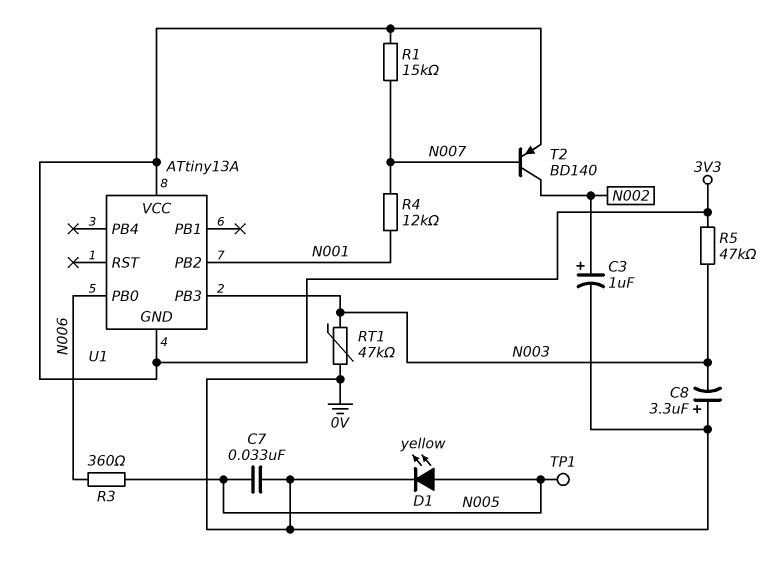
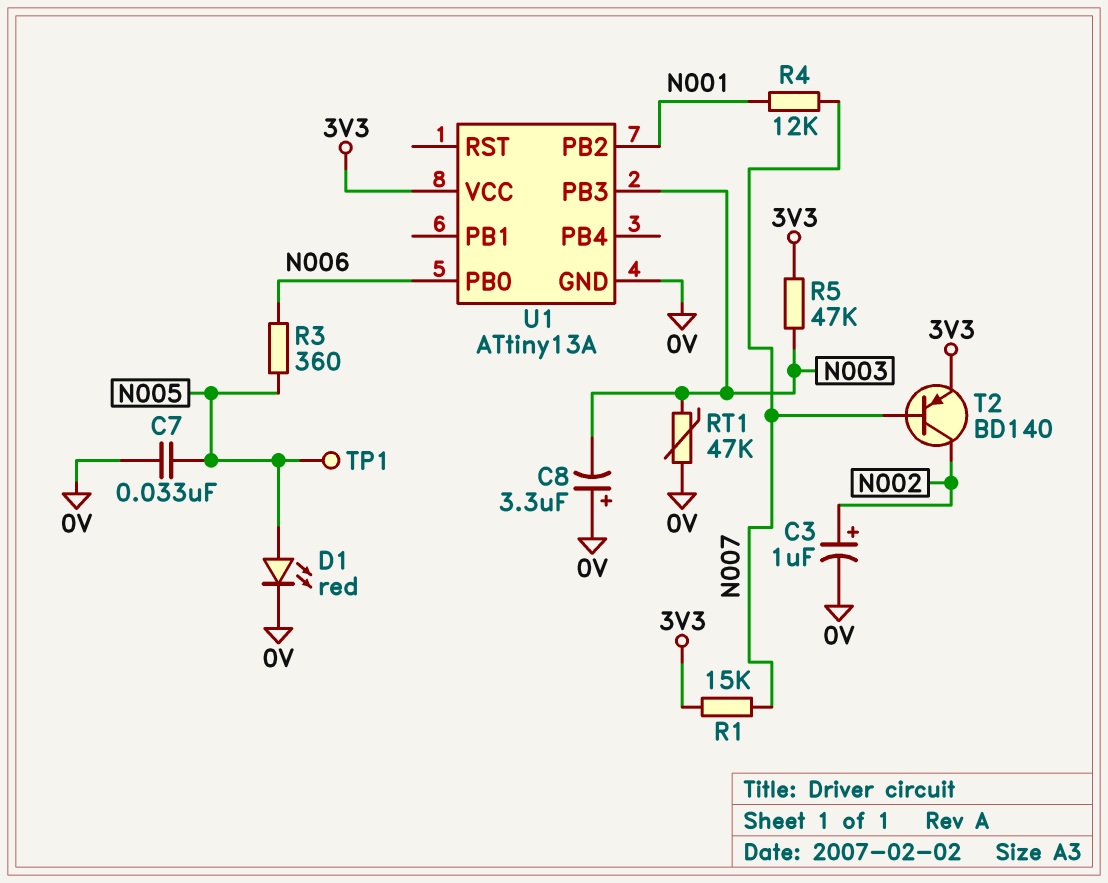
D1: LED yellow (A N005, K 0V) -> LED red (A N005, K 0V)
U1 pin GND: 3V3 -> 0V

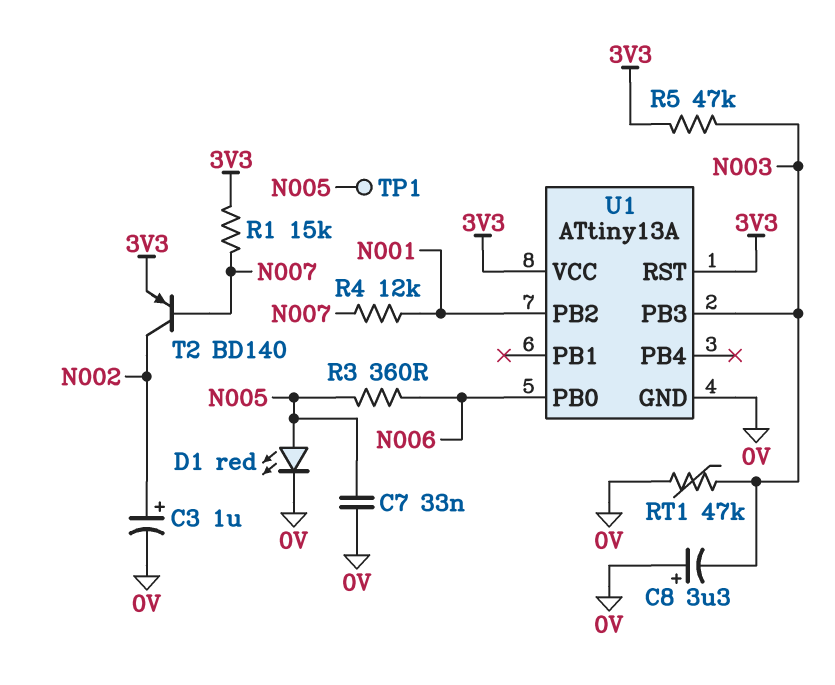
U1 pin RST: none -> 3V3

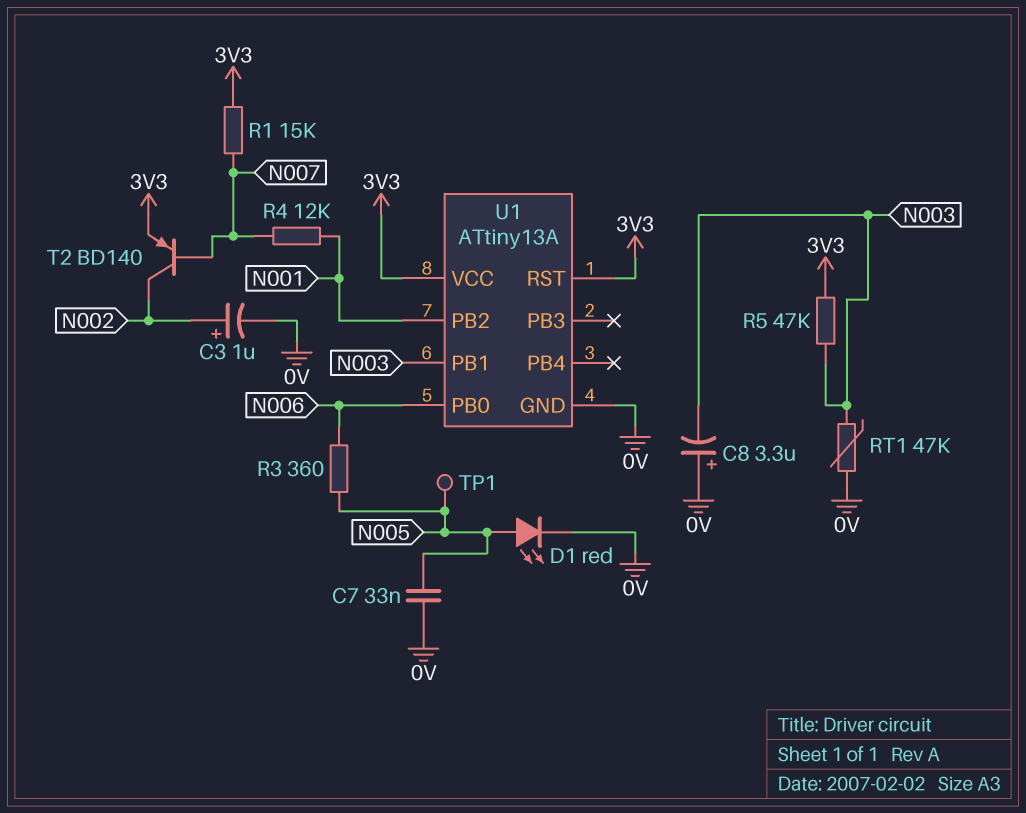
U1 pin PB1: none -> N003
U1 pin PB3: N003 -> none

